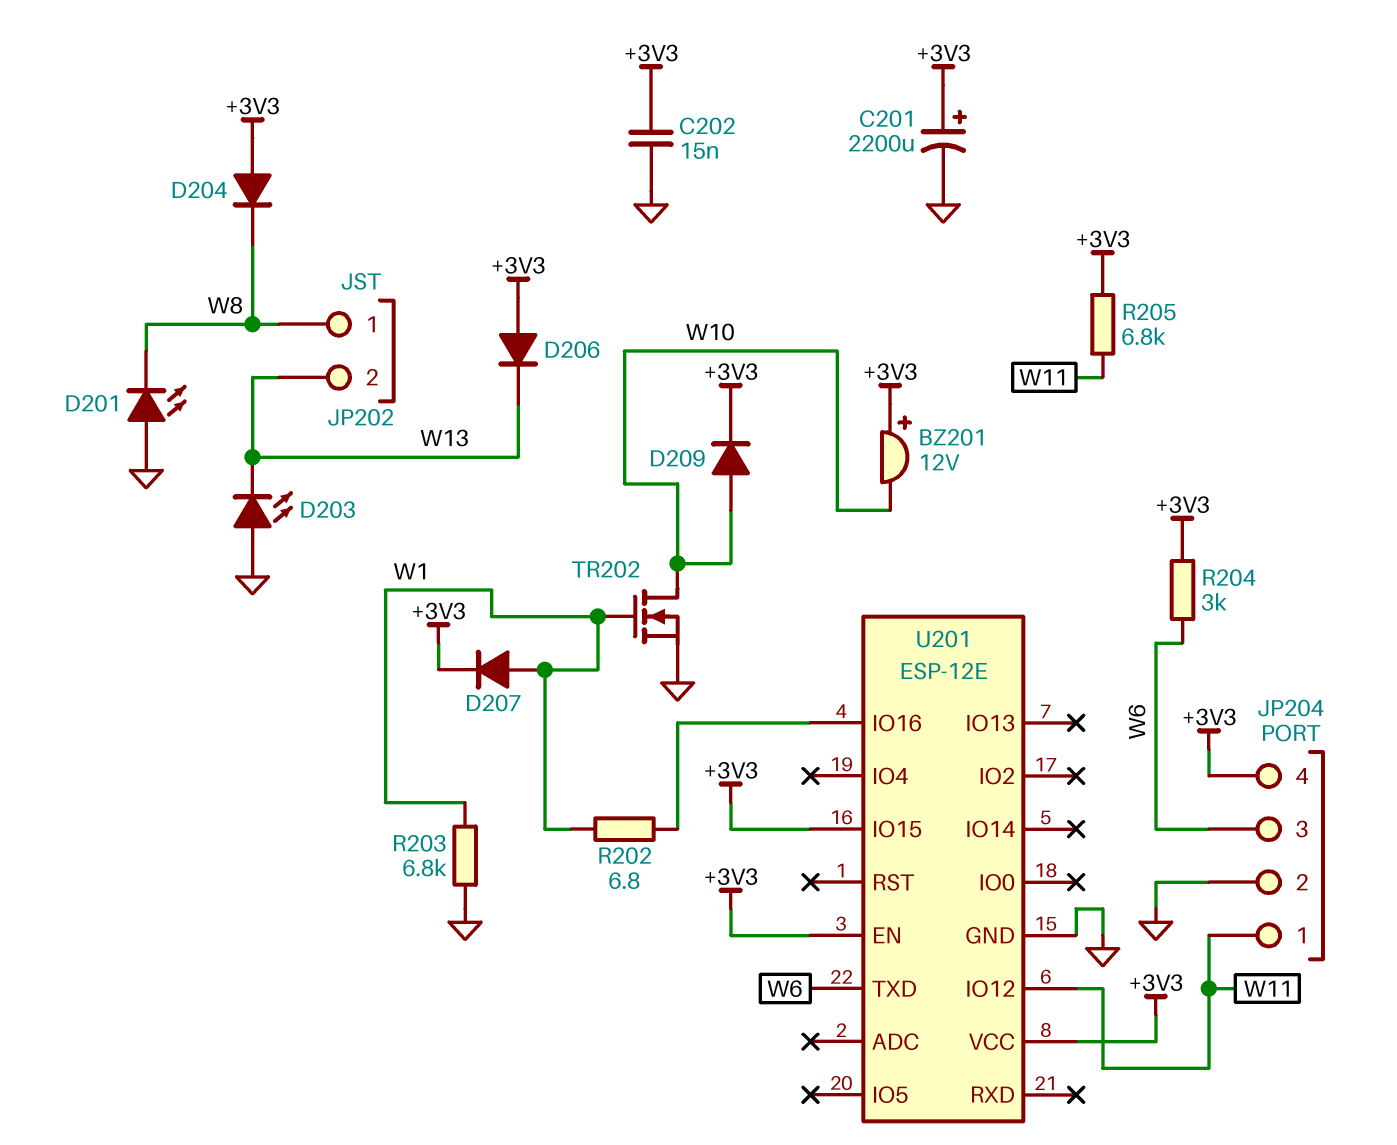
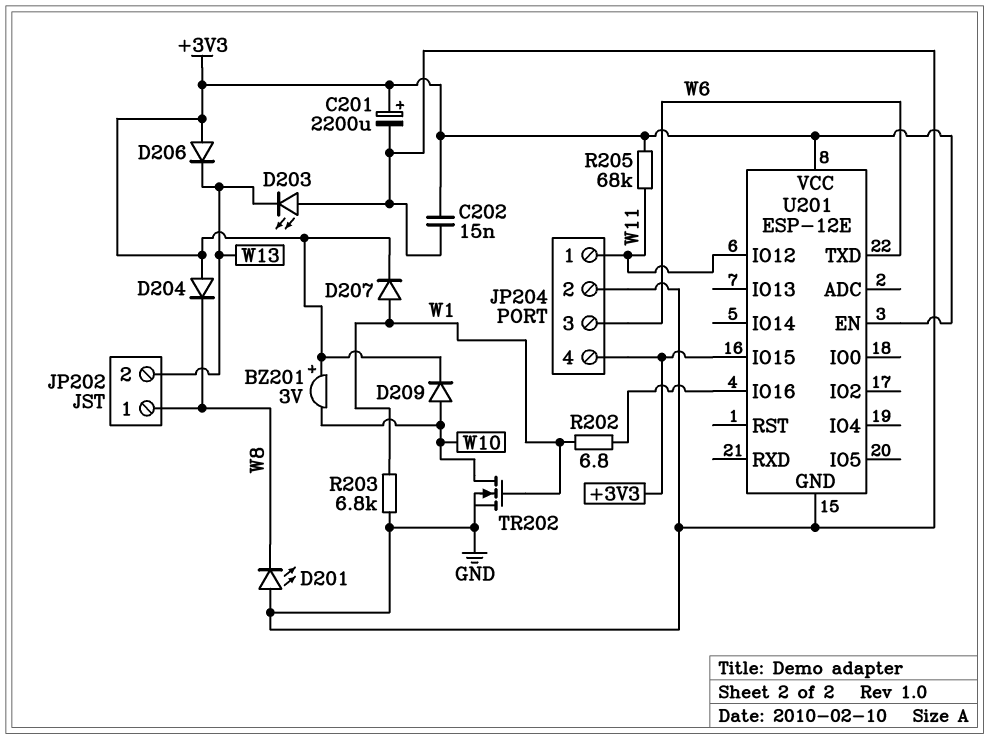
BZ201: buzzer 12V (plus +3V3, minus W10) -> buzzer 3V (plus +3V3, minus W10)
R204: 3k (+3V3, W6) -> none
R205: 6.8k (+3V3, W11) -> 68k (+3V3, W11)

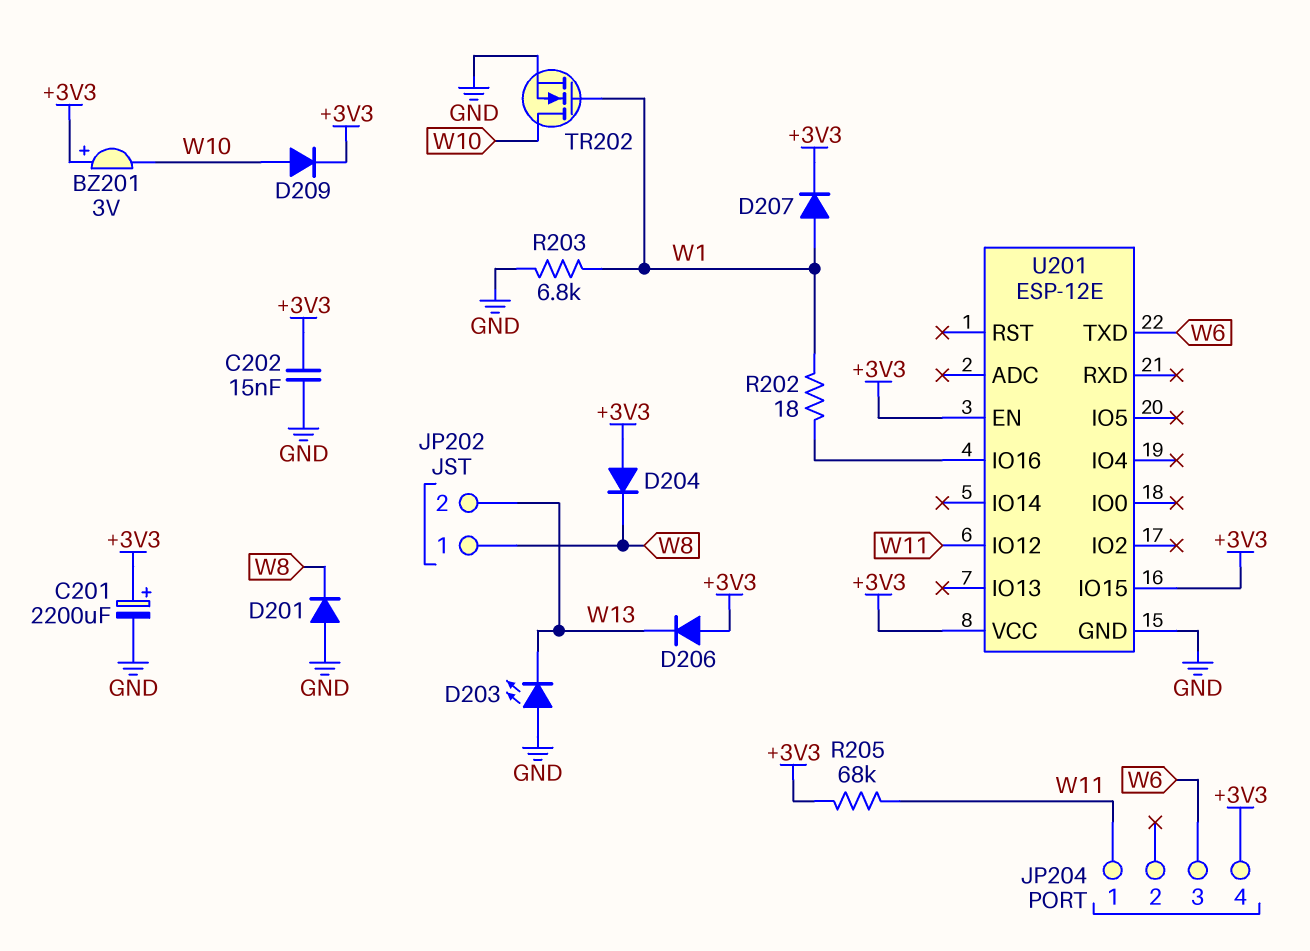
D201: LED (A GND, K W8) -> diode (A GND, K W8)
JP204 pin 2: GND -> none
R202: 6.8 (U201/IO16, W1) -> 18 (U201/IO16, W1)

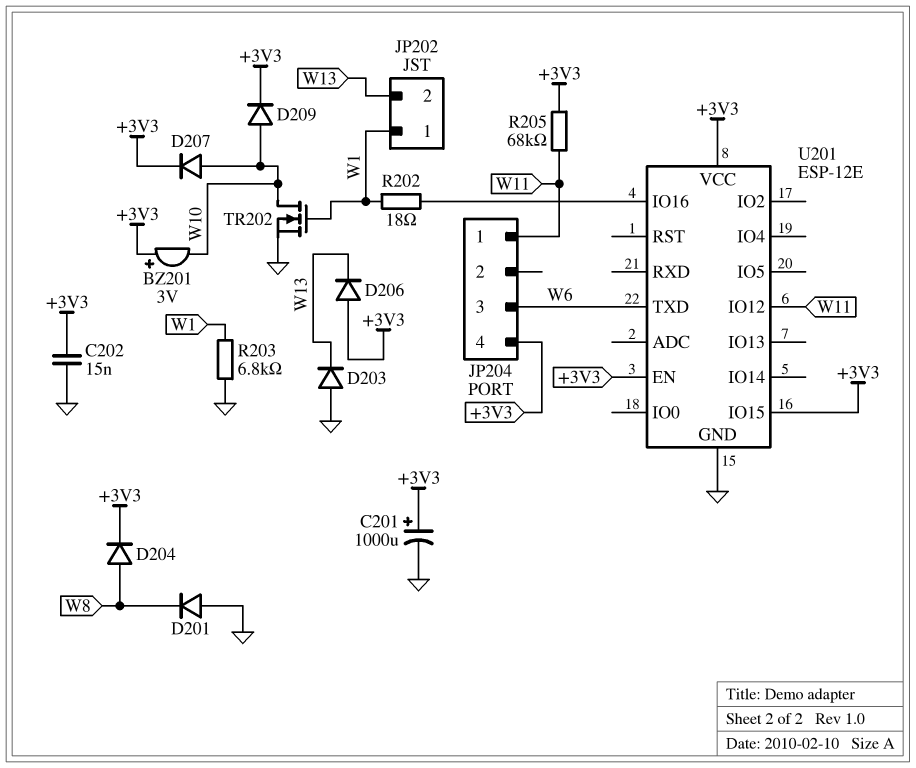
C201: 2200uF (plus +3V3, minus GND) -> 1000uF (plus +3V3, minus GND)
D203: LED (A GND, K W13) -> diode (A GND, K W13)
D204: diode (A +3V3, K W8) -> diode (A W8, K +3V3)
D207: diode (A W1, K +3V3) -> diode (A W10, K +3V3)
JP202 pin 1: W8 -> W1

